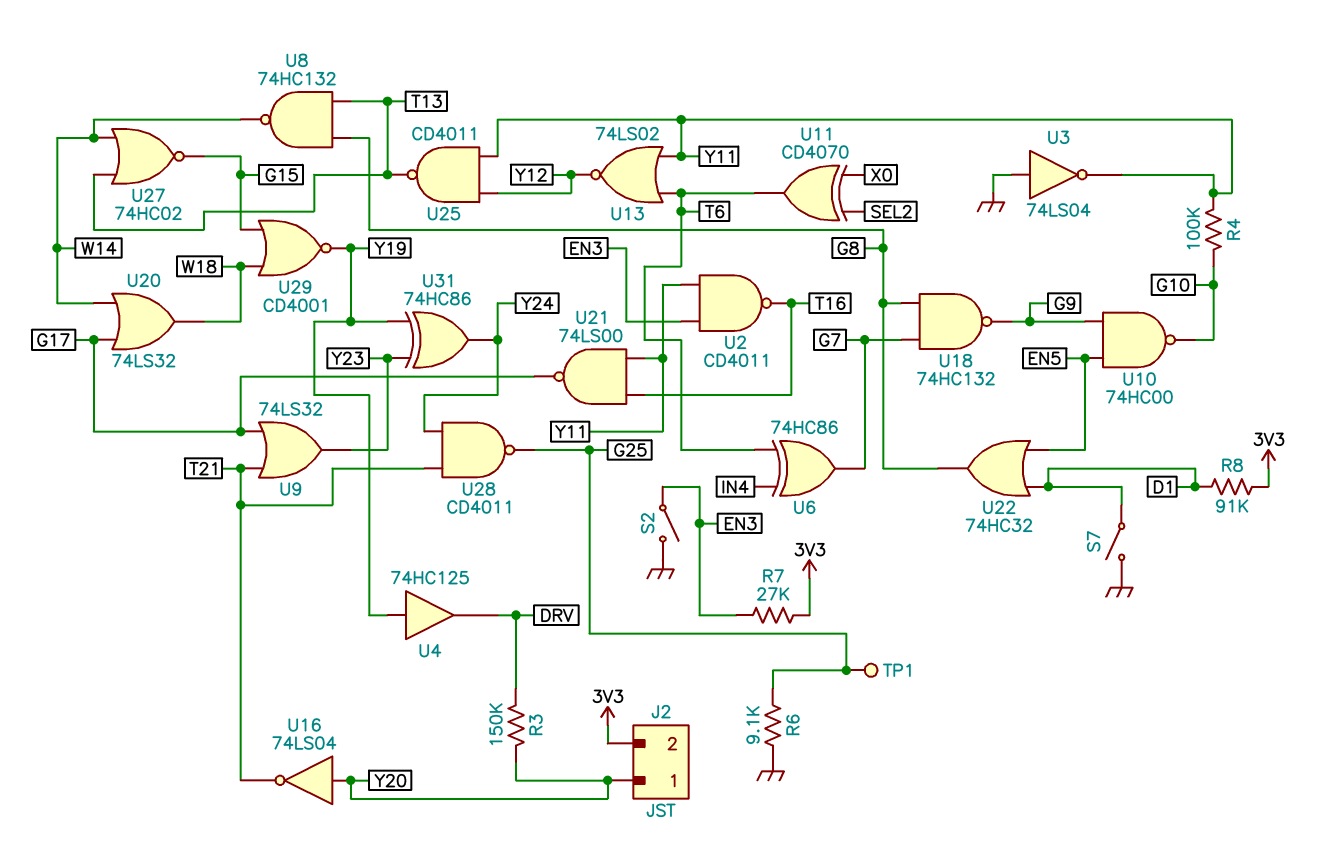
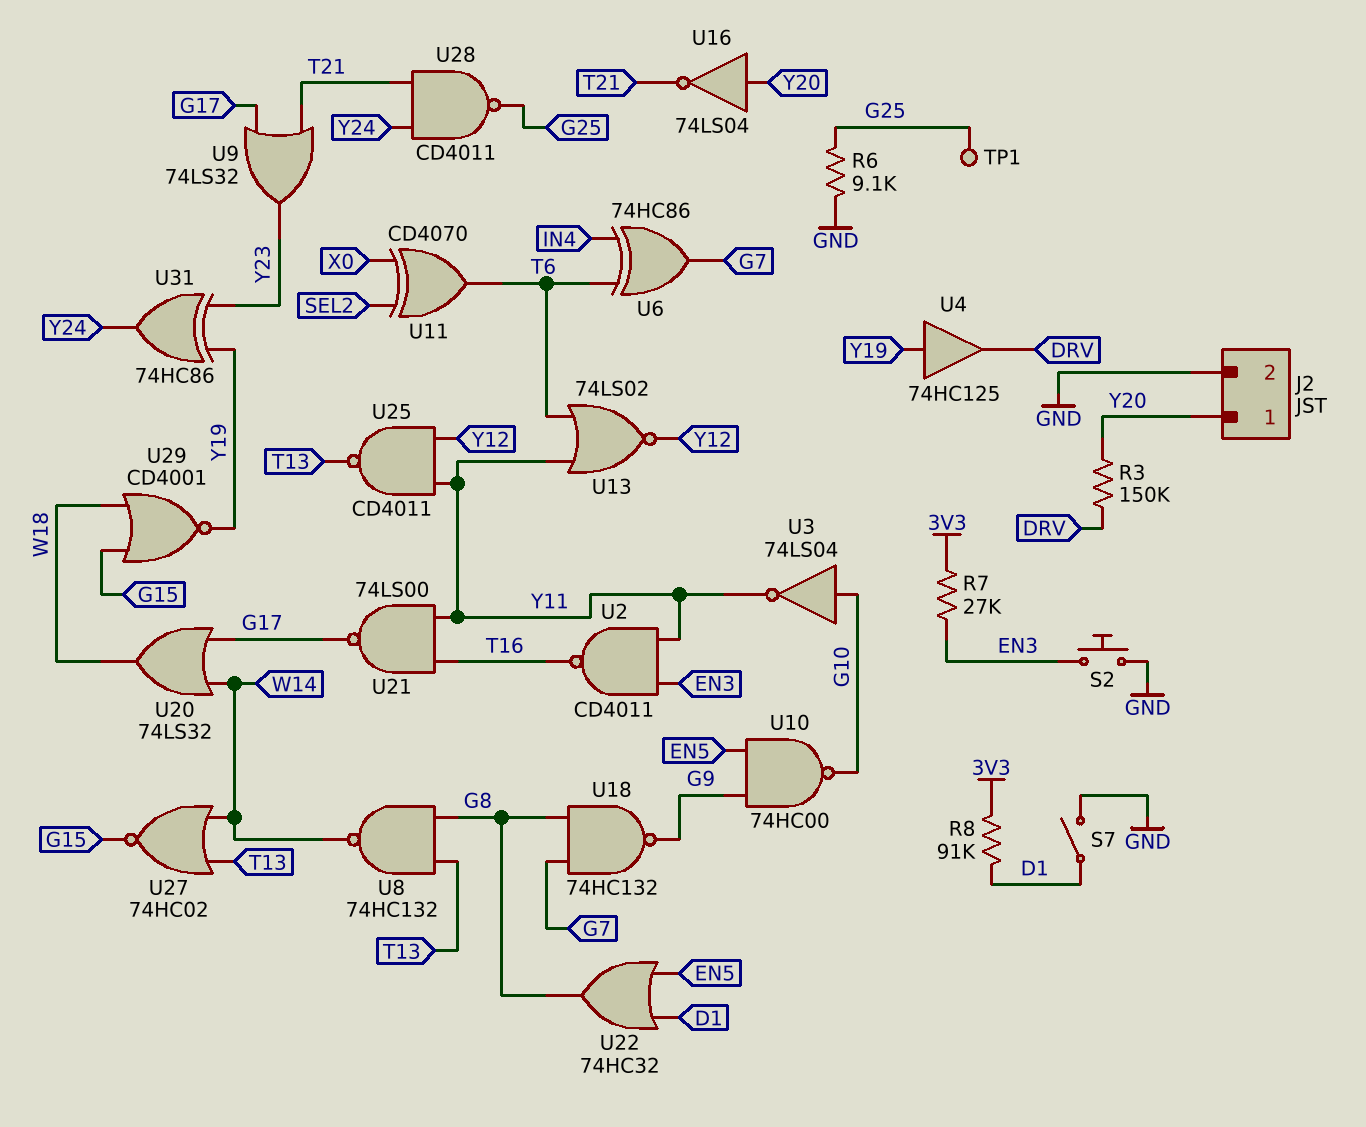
J2 pin 2: 3V3 -> GND
R4: 100k (G10, Y11) -> none
S2: switch (EN3, GND) -> button (EN3, GND)
U3: NOT 74LS04 (in GND, out Y11) -> NOT 74LS04 (in G10, out Y11)

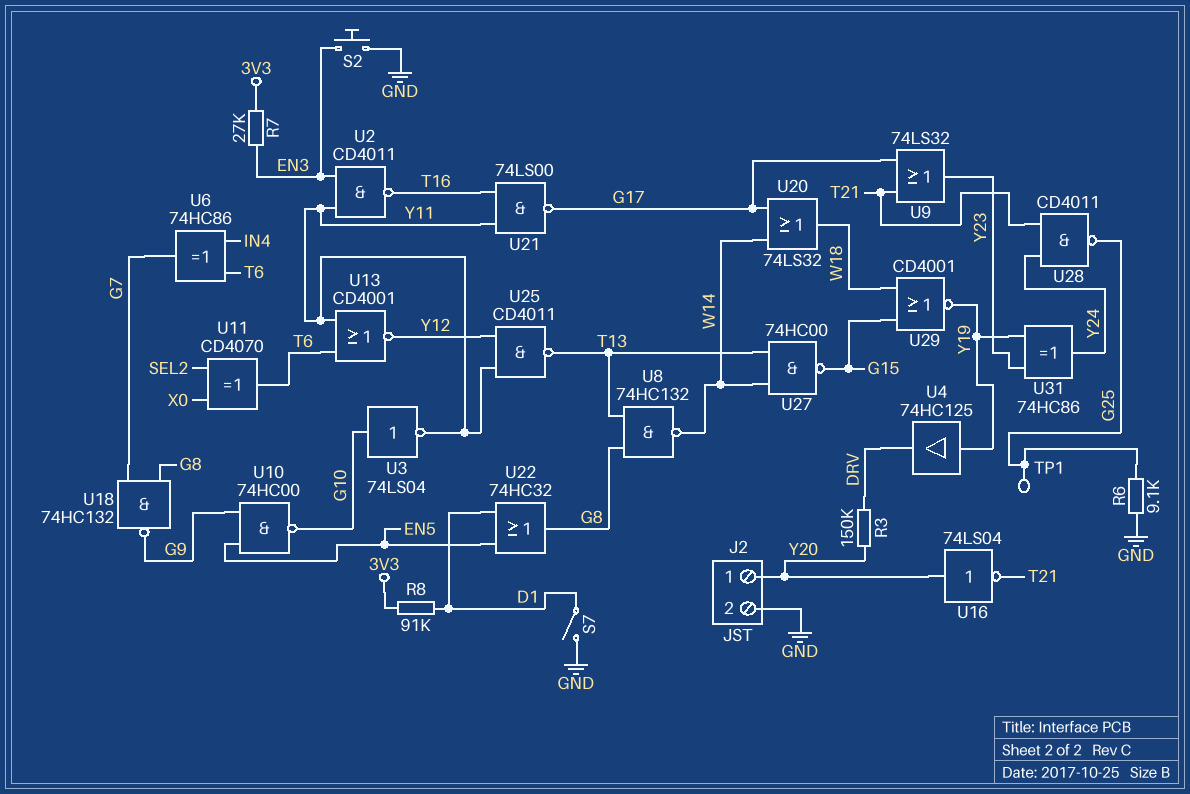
U13: NOR 74LS02 (in T6, in Y11, out Y12) -> NOR CD4001 (in T6, in Y11, out Y12)
U27: NOR 74HC02 (in T13, in W14, out G15) -> NAND 74HC00 (in T13, in W14, out G15)

